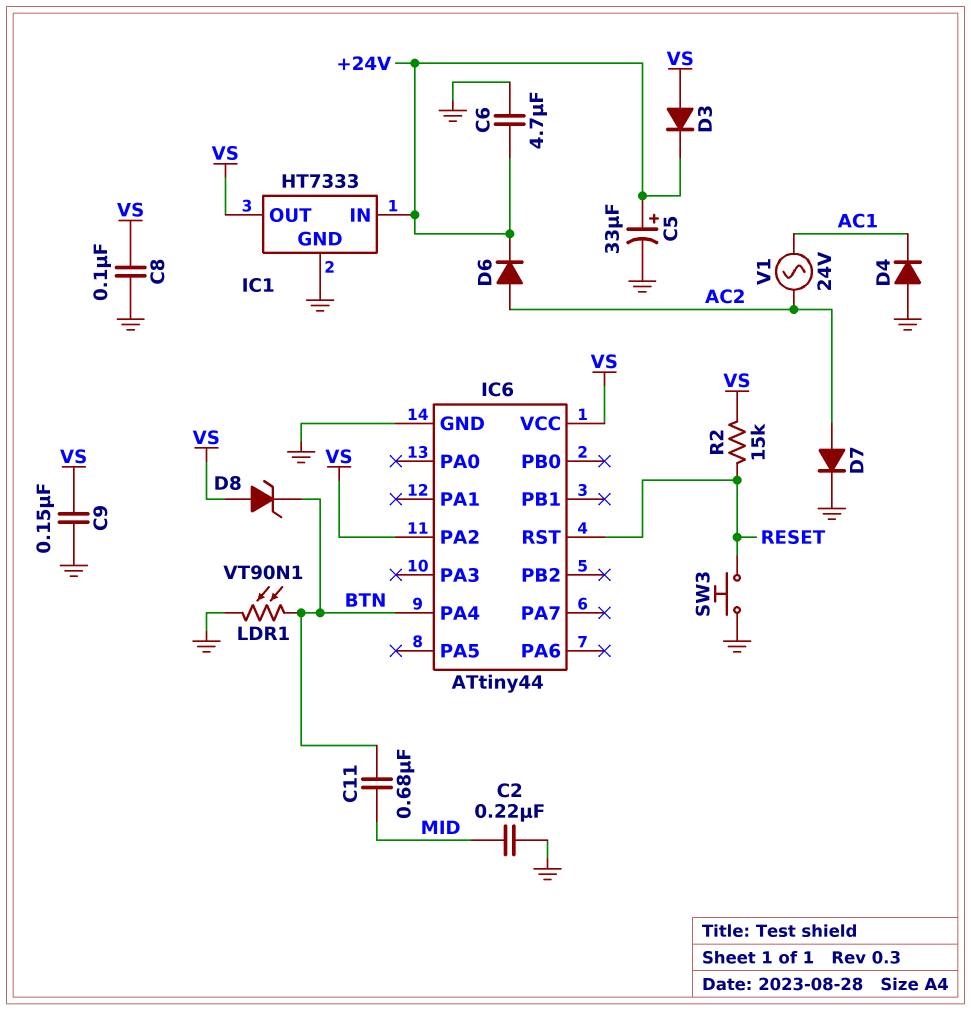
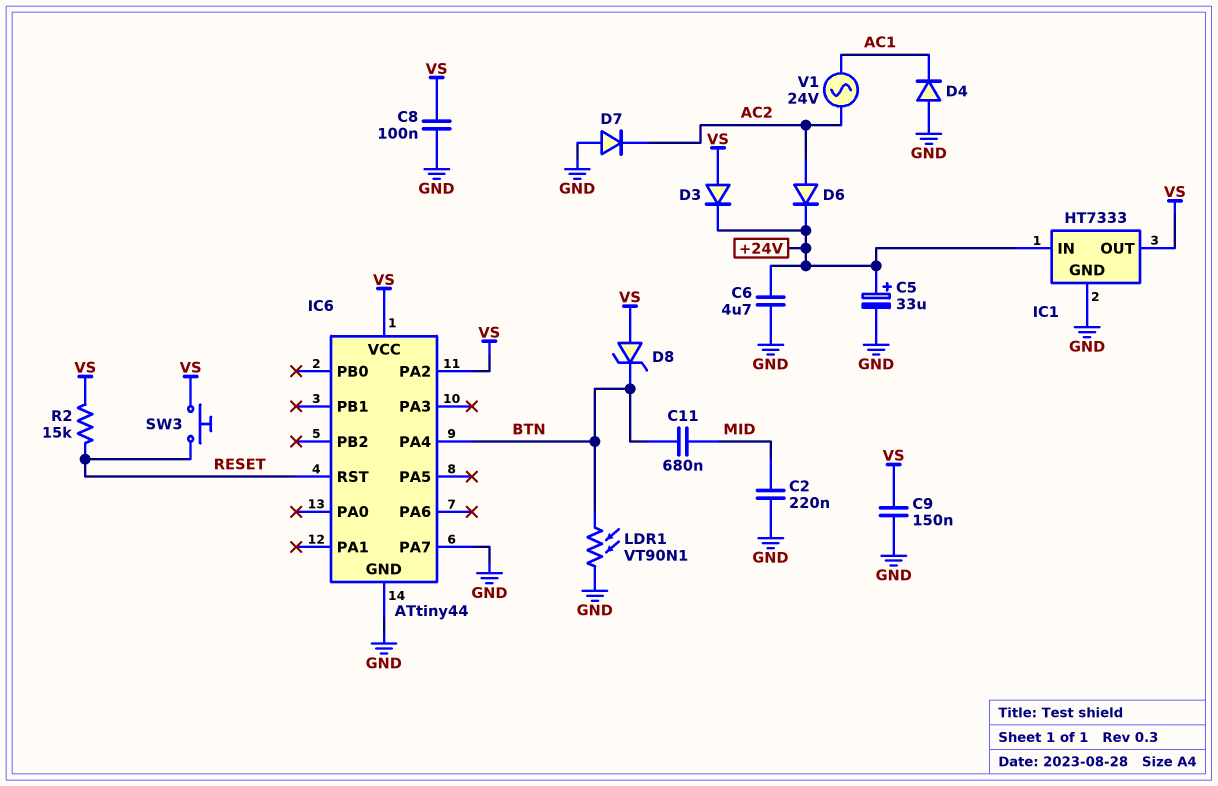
D7: diode (A AC2, K GND) -> diode (A GND, K AC2)
IC6 pin PA7: none -> GND
SW3: button (GND, RESET) -> button (RESET, VS)

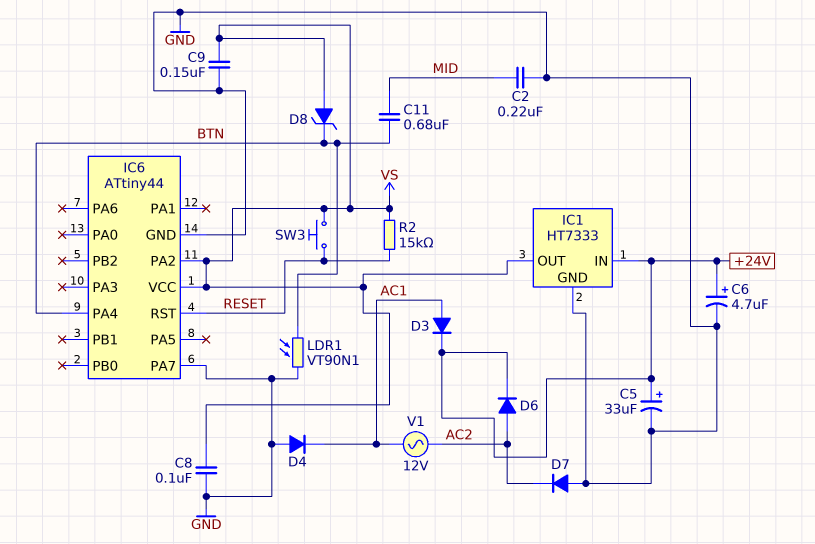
C6: 4.7uF (+24V, GND) -> 4.7uF (plus +24V, minus GND)
D3: diode (A VS, K +24V) -> diode (A AC1, K +24V)
V1: AC 24V (AC1, AC2) -> AC 12V (AC1, AC2)

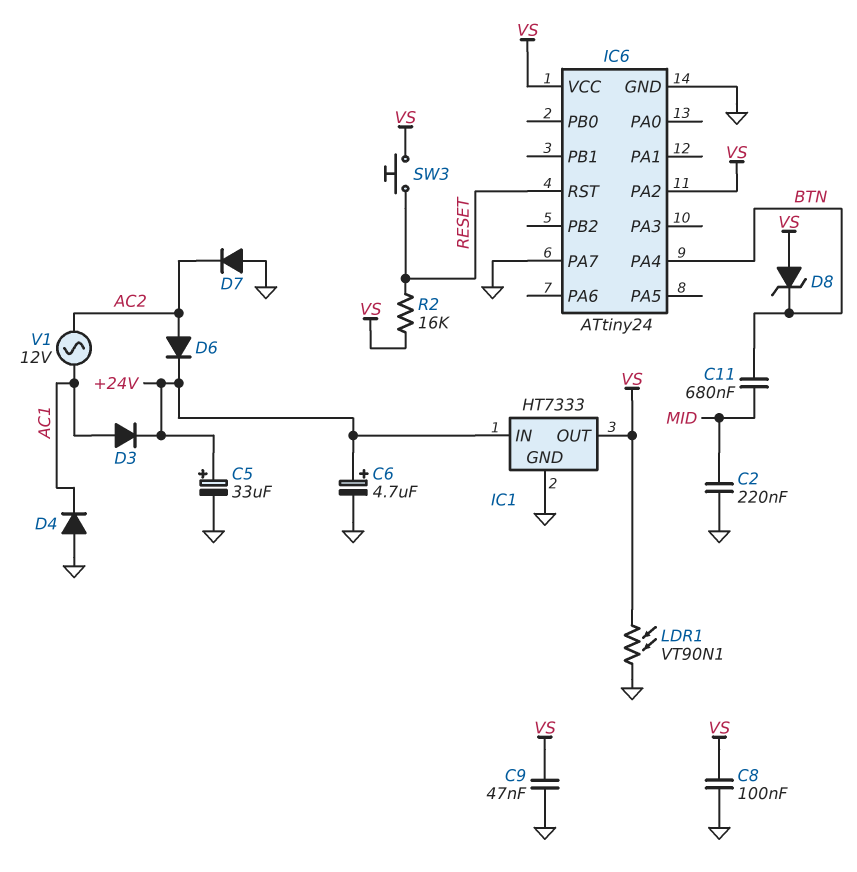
C9: 150nF (GND, VS) -> 47nF (GND, VS)
IC6: ATtiny44 -> ATtiny24
LDR1: VT90N1 (BTN, GND) -> VT90N1 (GND, VS)
R2: 15k (RESET, VS) -> 16k (RESET, VS)

